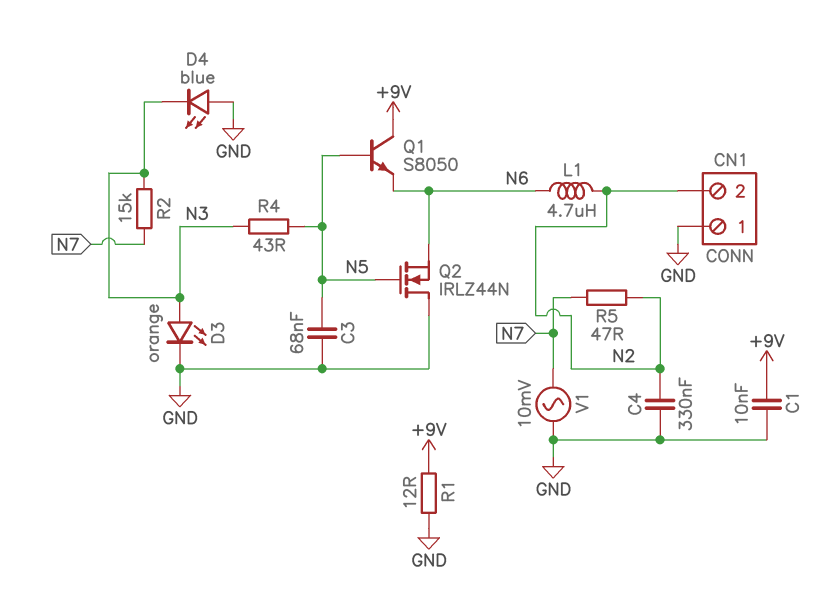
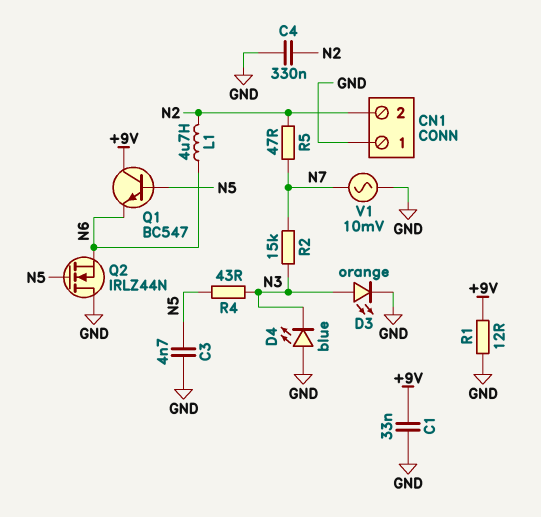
C1: 10nF (+9V, GND) -> 33nF (+9V, GND)
C3: 68nF (GND, N5) -> 4.7nF (GND, N5)
Q1: NPN S8050 (B N5, C +9V, E N6) -> NPN BC547 (B N5, C +9V, E N6)

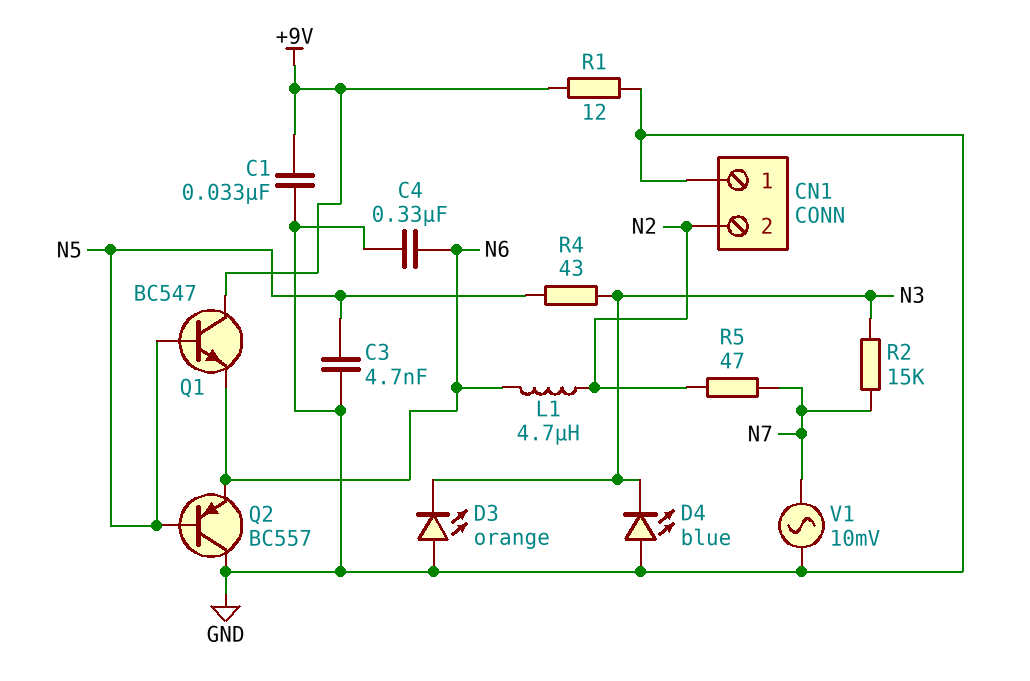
C4: 330nF (GND, N2) -> 330nF (GND, N6)
D3: LED orange (A N3, K GND) -> LED orange (A GND, K N3)
Q2: NMOS IRLZ44N (G N5, D GND, S N6) -> PNP BC557 (B N5, C GND, E N6)

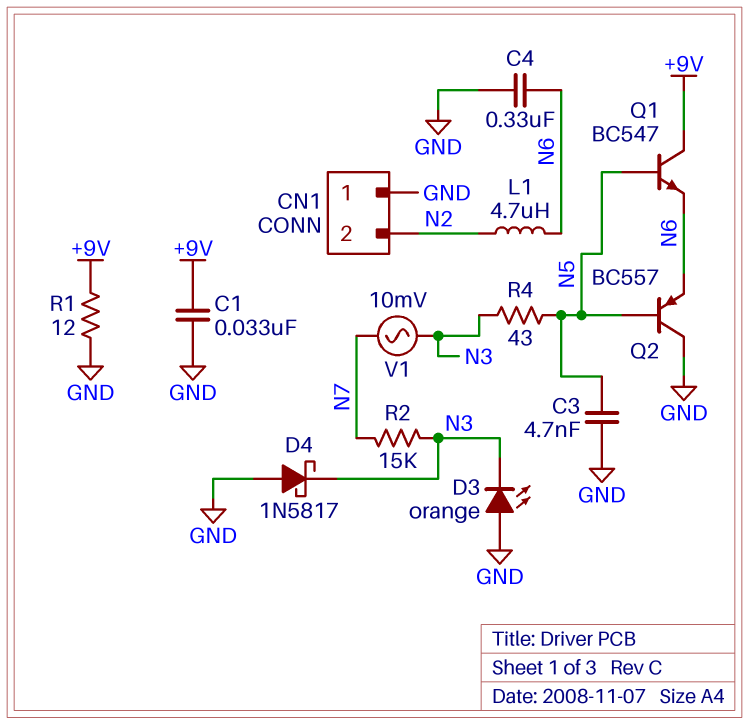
D4: LED blue (A GND, K N3) -> schottky 1N5817 (A GND, K N3)
R5: 47 (N2, N7) -> none
V1: AC 10mV (GND, N7) -> AC 10mV (N3, N7)

